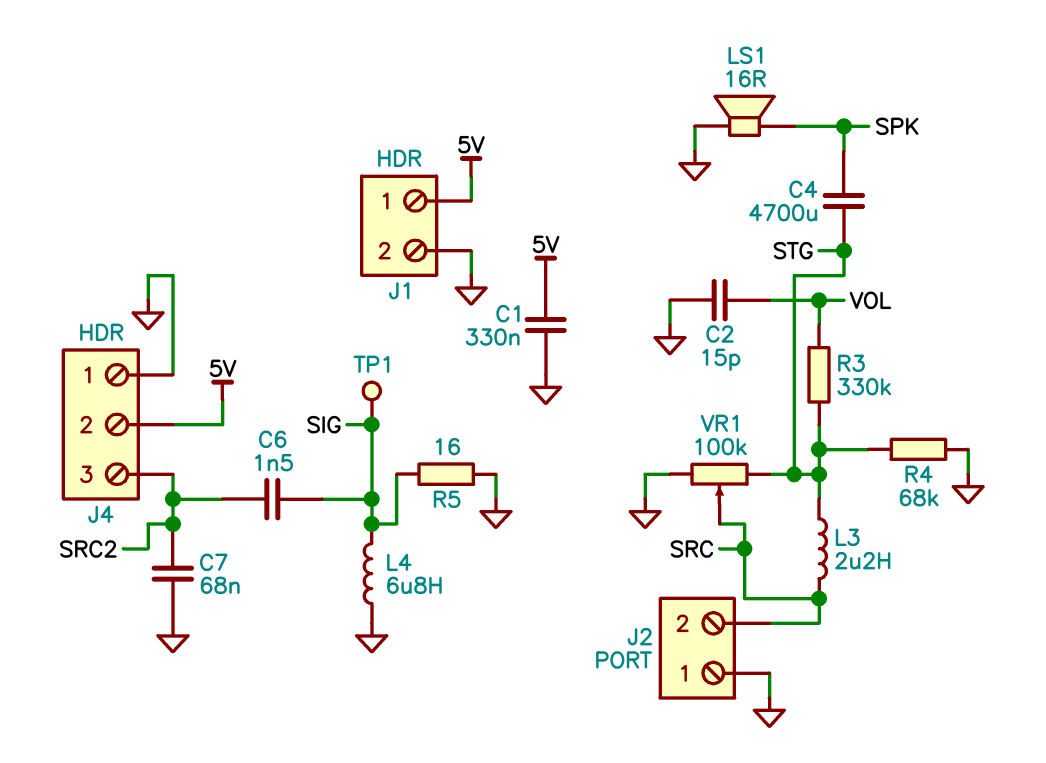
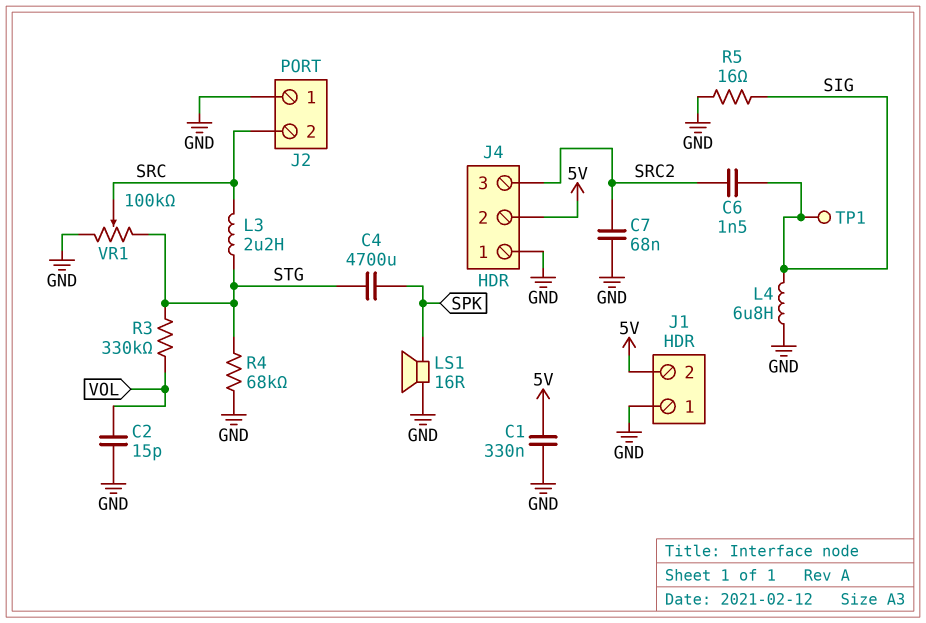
J1 pin 1: 5V -> GND
J1 pin 2: GND -> 5V

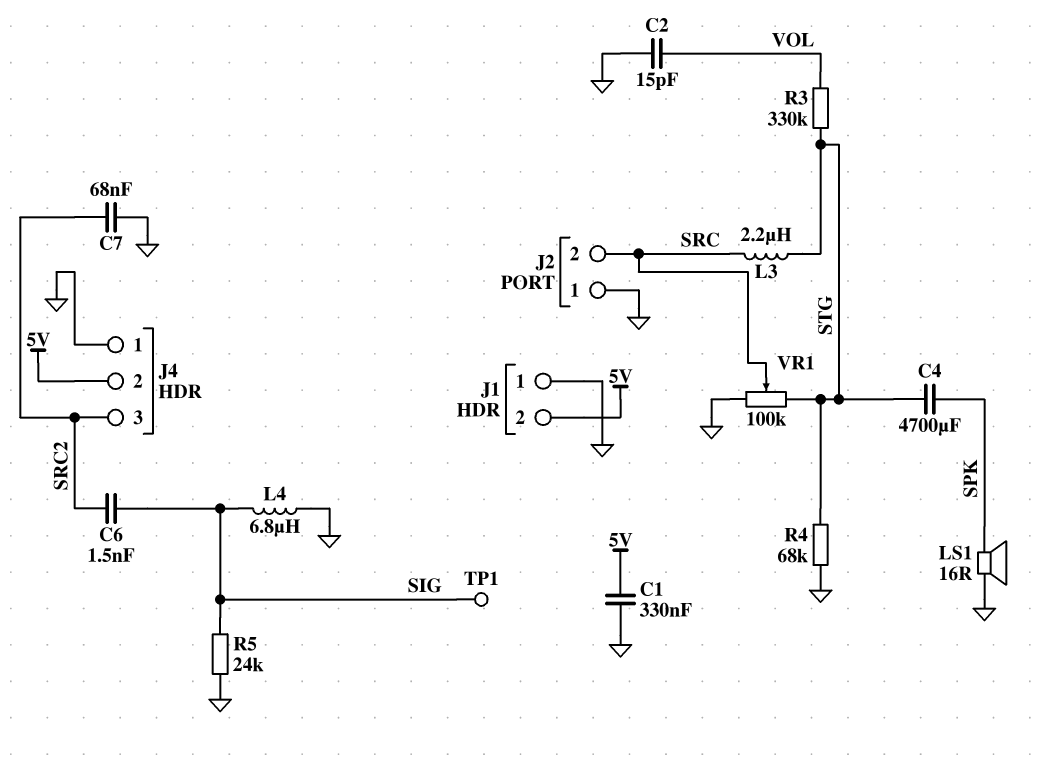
R5: 16 (GND, SIG) -> 24k (GND, SIG)

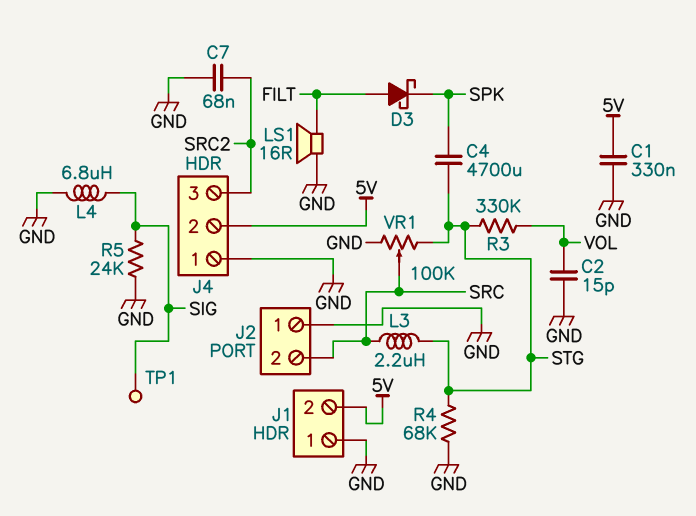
C6: 1.5nF (SIG, SRC2) -> none
D3: none -> schottky (A FILT, K SPK)
LS1: speaker 16R (GND, SPK) -> speaker 16R (FILT, GND)

